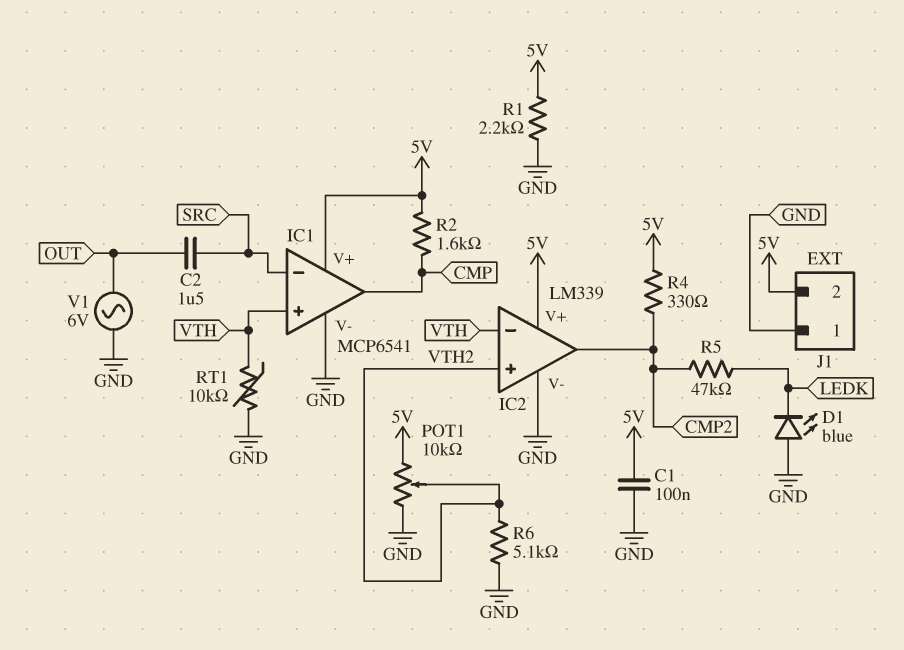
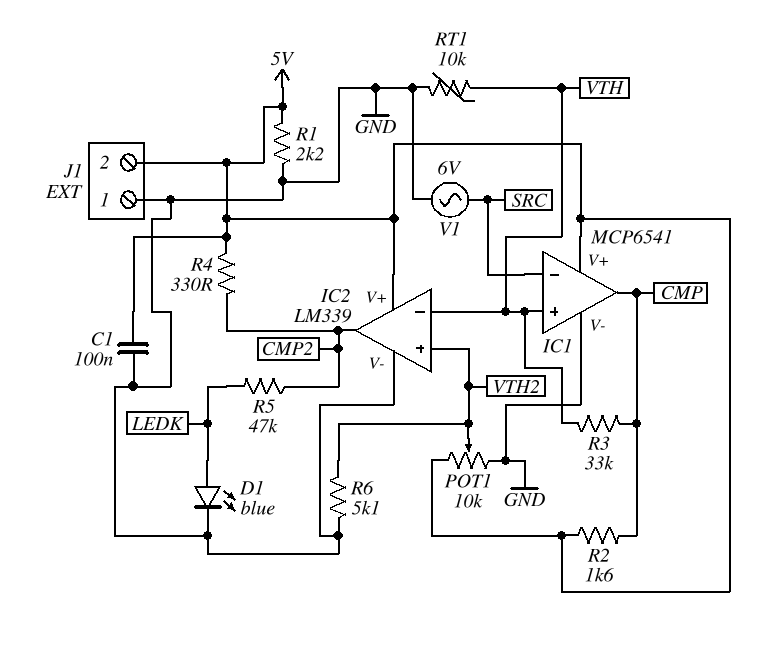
C2: 1.5uF (OUT, SRC) -> none
D1: LED blue (A GND, K LEDK) -> LED blue (A LEDK, K GND)
R3: none -> 33k (CMP, VTH)
V1: AC 6V (GND, OUT) -> AC 6V (GND, SRC)

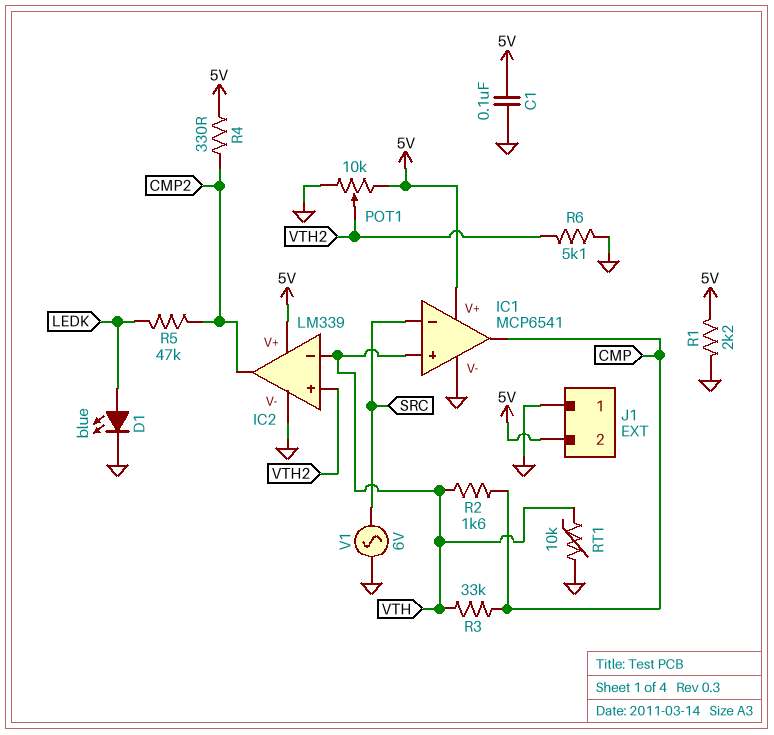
R2: 1.6k (5V, CMP) -> 1.6k (CMP, VTH)

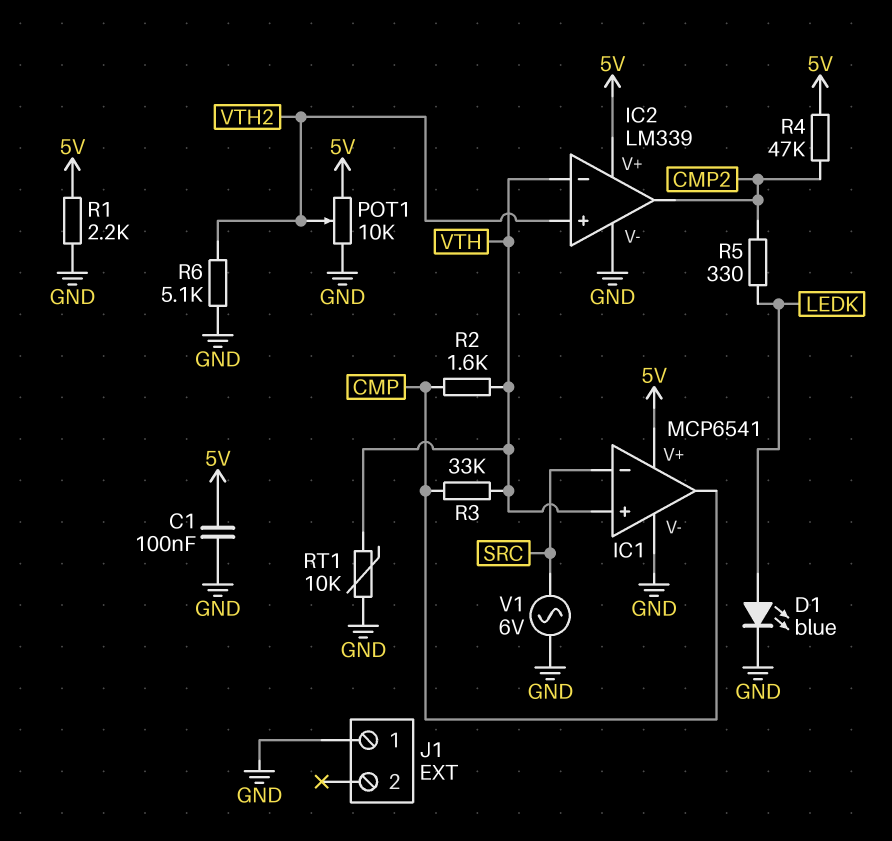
J1 pin 2: 5V -> none
R4: 330 (5V, CMP2) -> 47k (5V, CMP2)
R5: 47k (CMP2, LEDK) -> 330 (CMP2, LEDK)

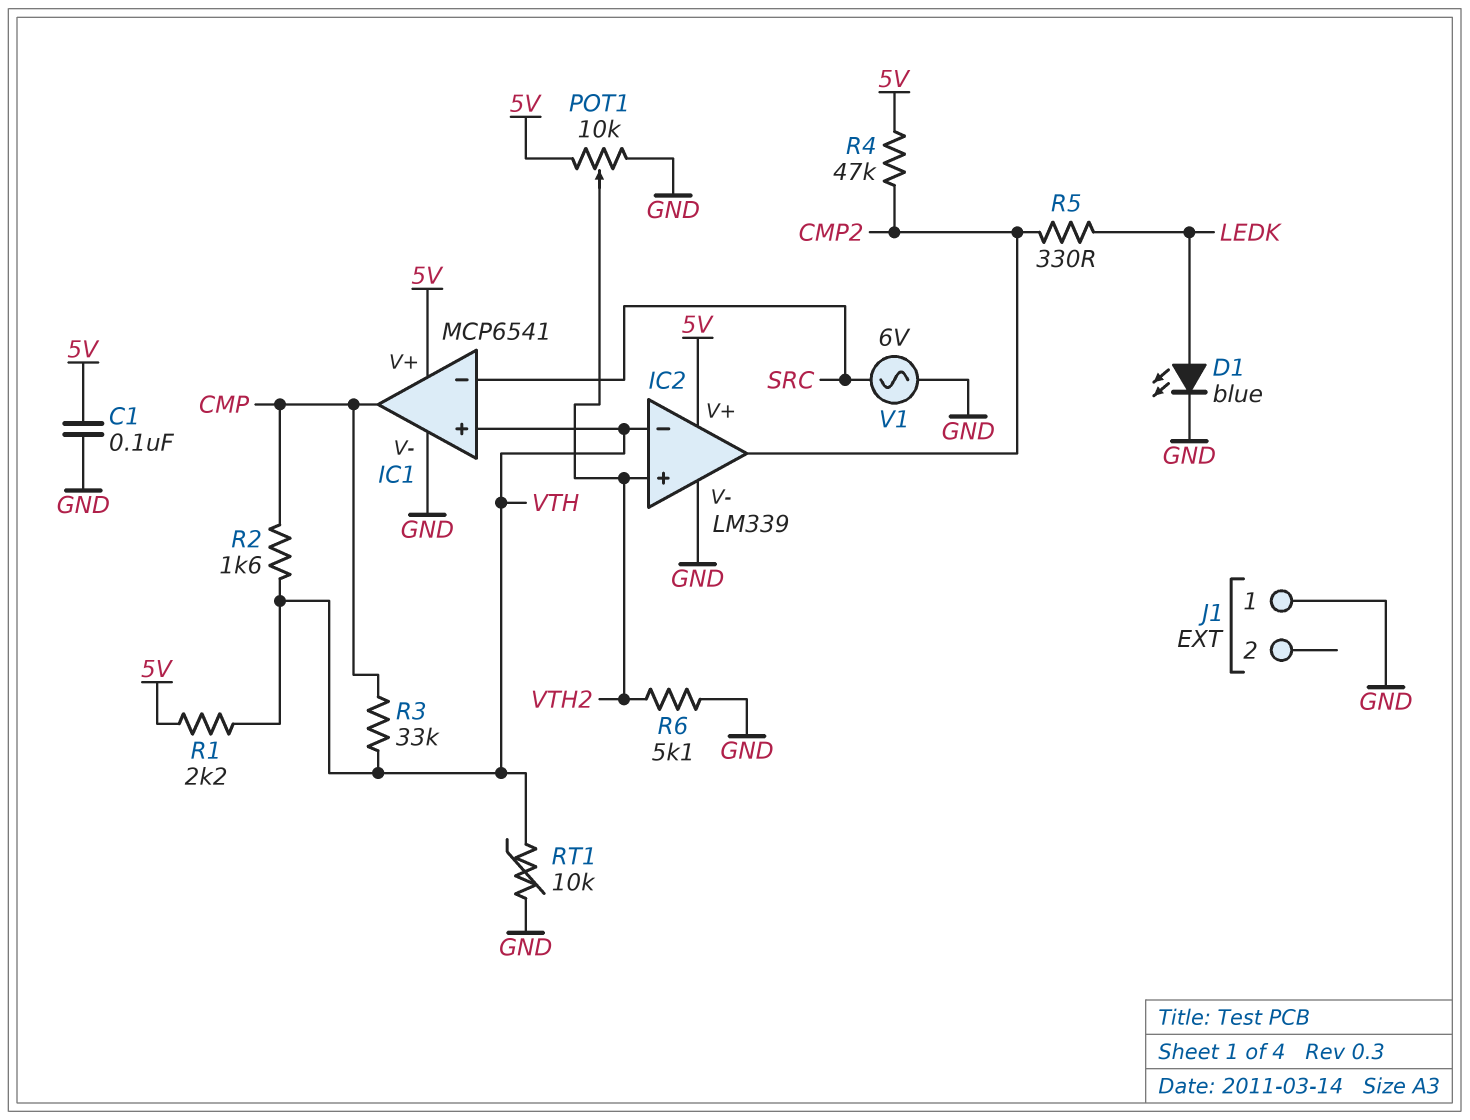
R1: 2.2k (5V, GND) -> 2.2k (5V, VTH)

